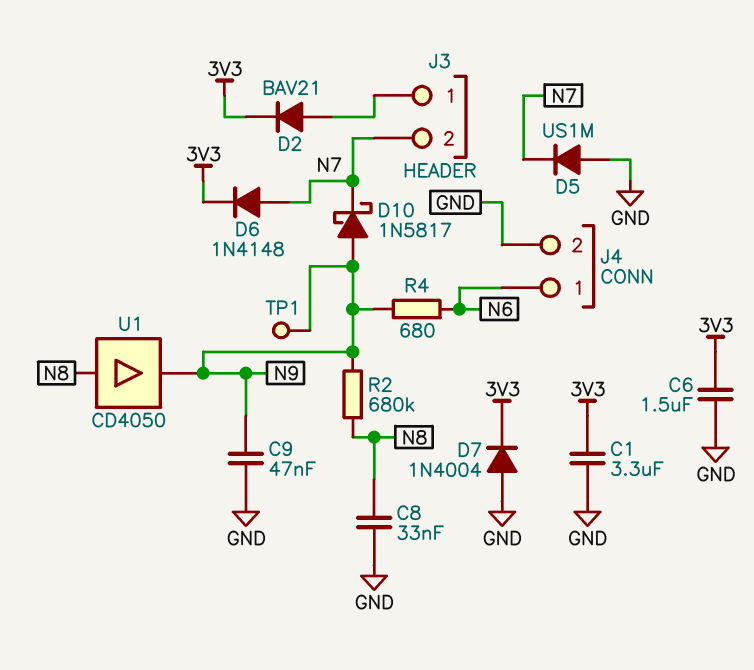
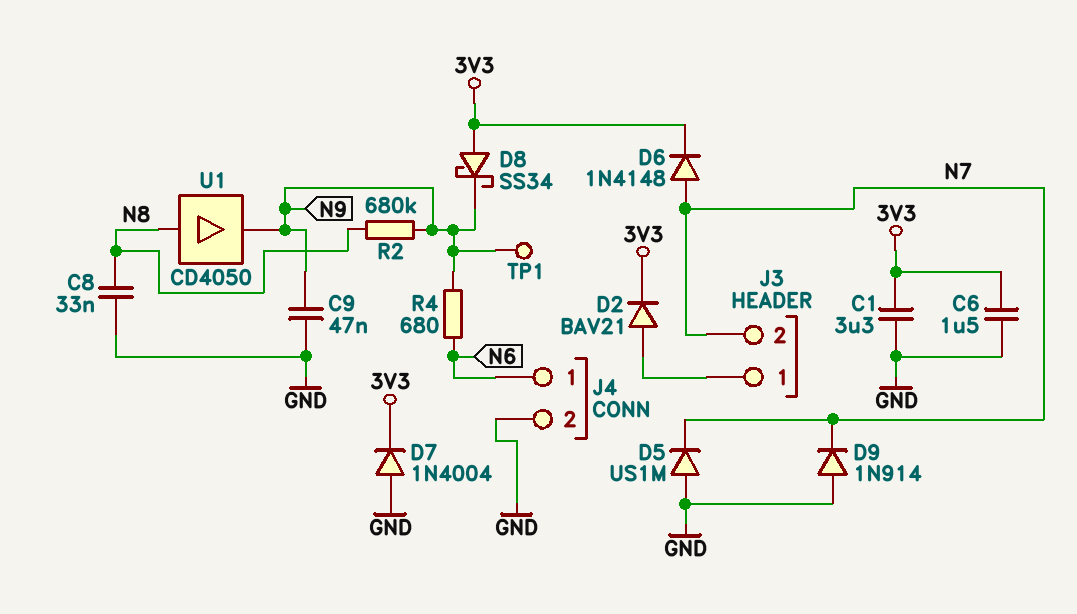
D8: none -> schottky SS34 (A 3V3, K N9)
D9: none -> diode 1N914 (A GND, K N7)
D10: schottky 1N5817 (A N9, K N7) -> none

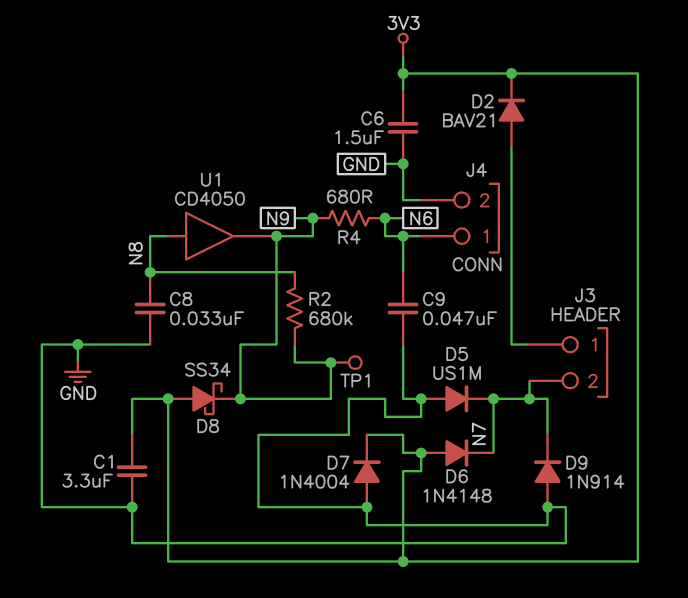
C9: 47nF (GND, N9) -> 47nF (GND, N6)
D6: diode 1N4148 (A N7, K 3V3) -> diode 1N4148 (A 3V3, K N7)

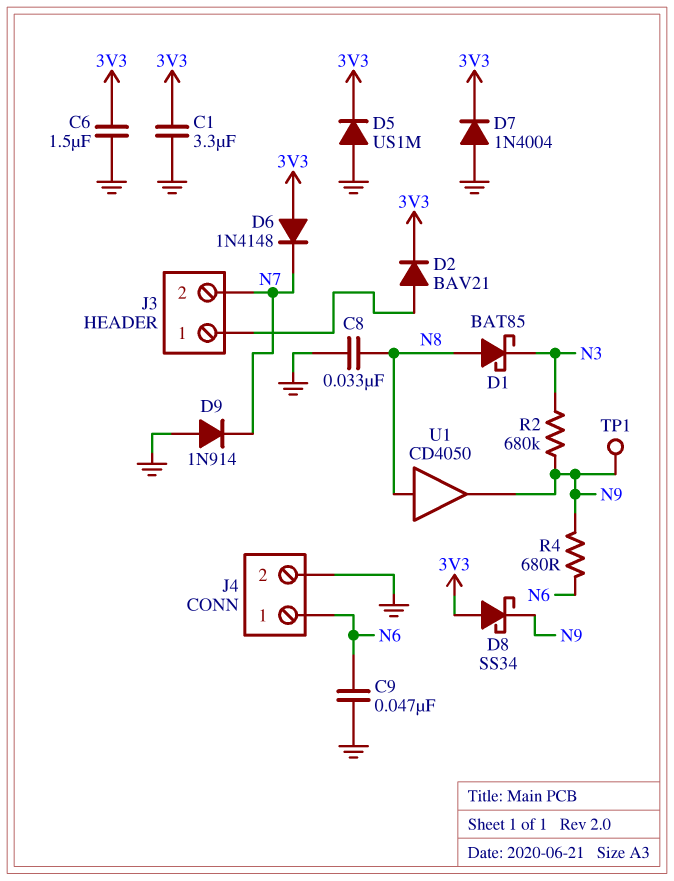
D1: none -> schottky BAT85 (A N8, K N3)
D5: diode US1M (A GND, K N7) -> diode US1M (A GND, K 3V3)
R2: 680k (N8, N9) -> 680k (N3, N9)

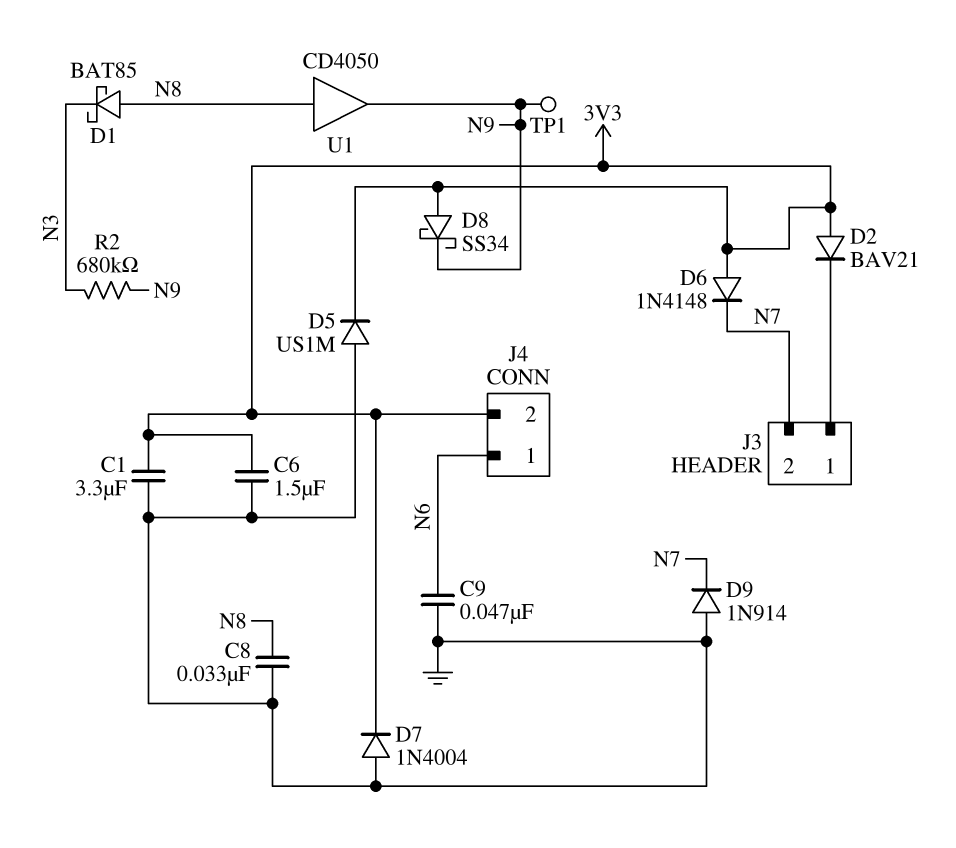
D2: diode BAV21 (A J3/1, K 3V3) -> diode BAV21 (A 3V3, K J3/1)
J4 pin 2: GND -> 3V3
R4: 680 (N6, N9) -> none

